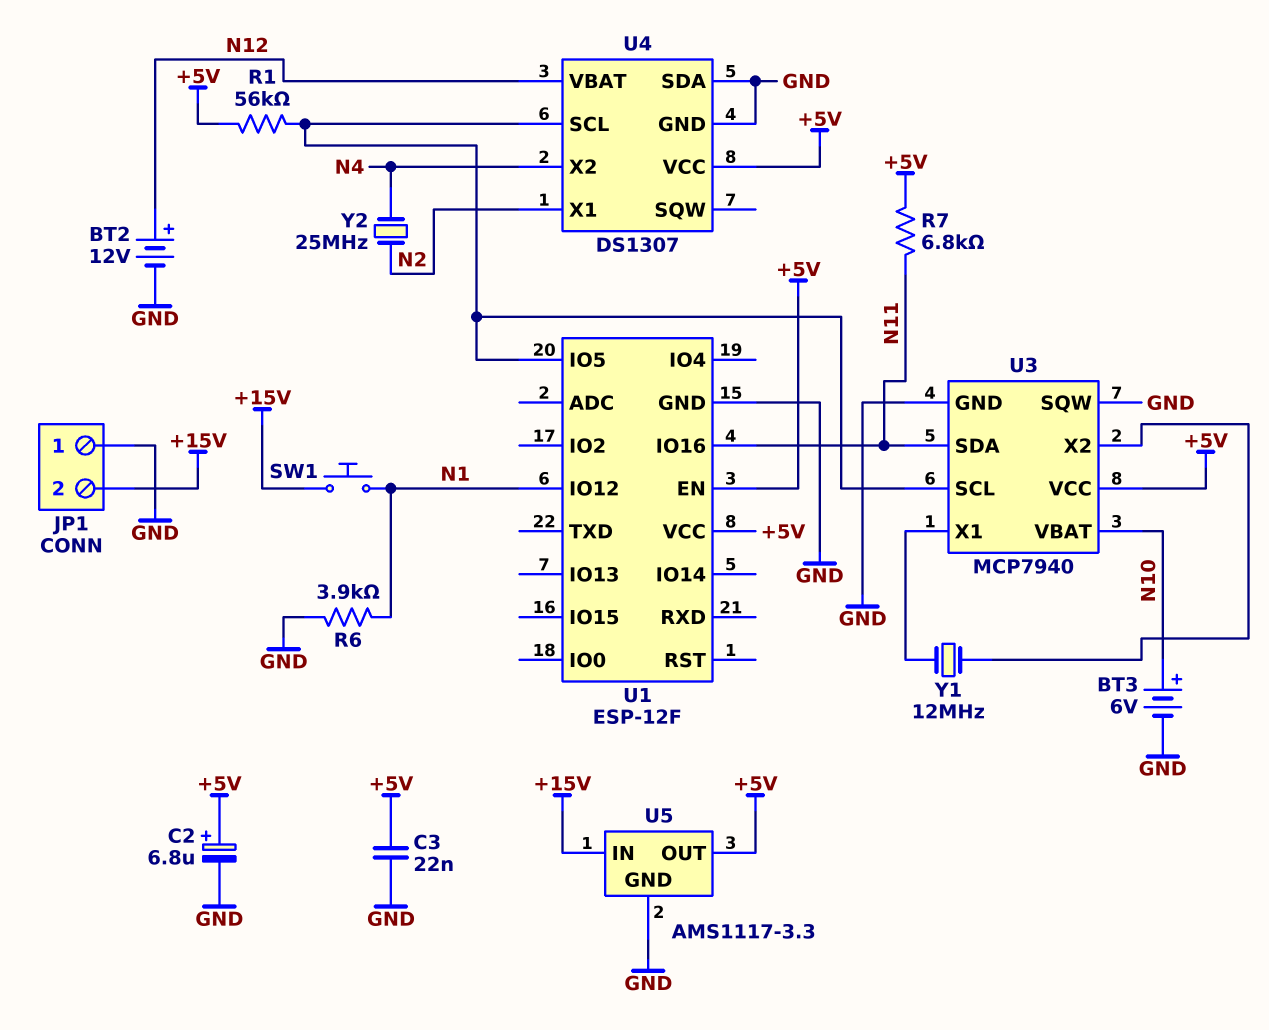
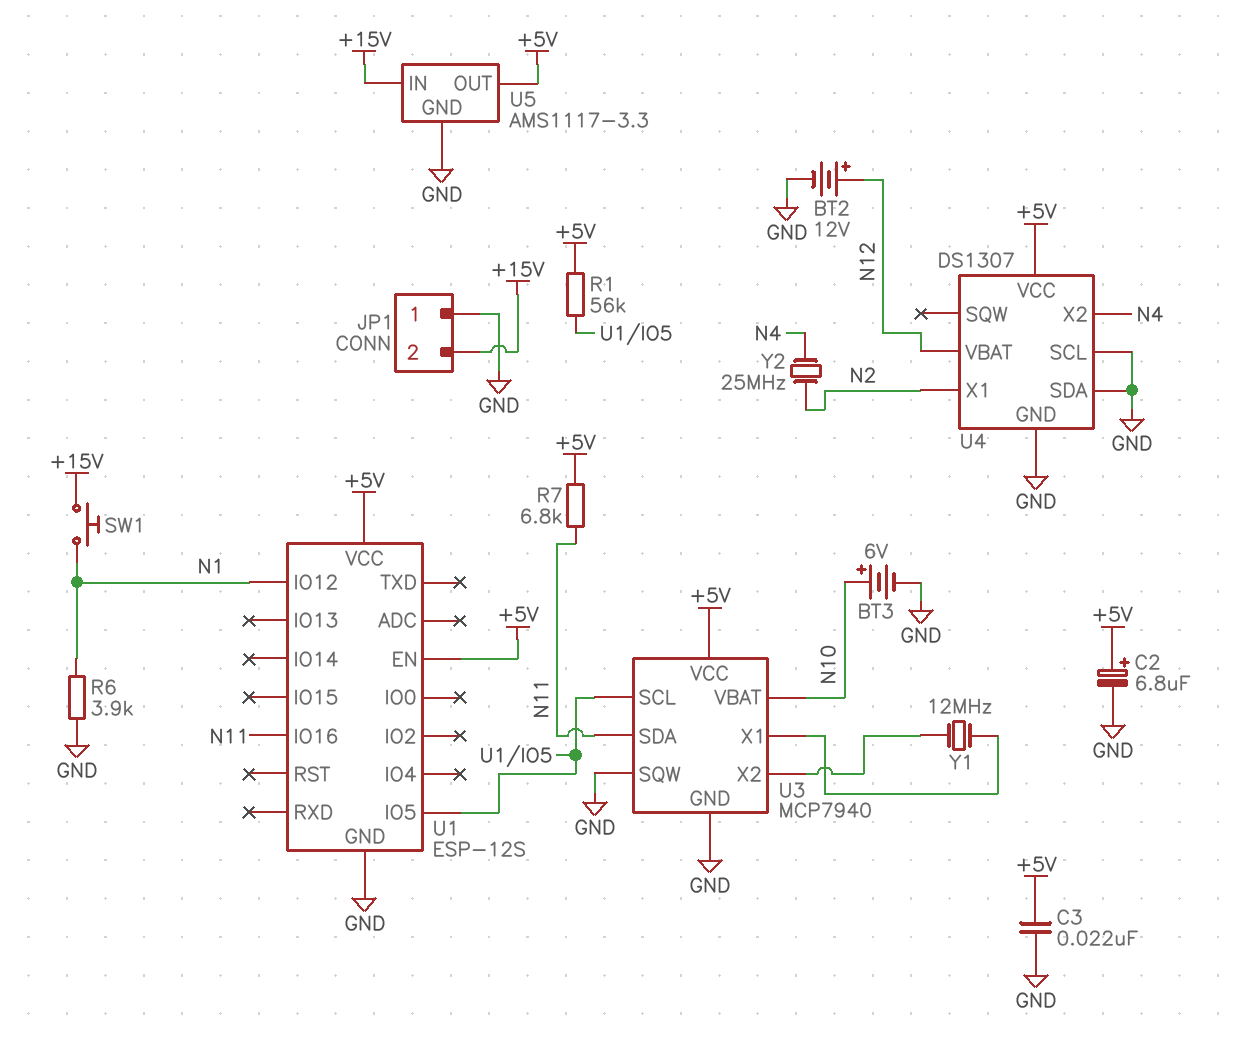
U1: ESP-12F -> ESP-12S
U4 pin SCL: U1/IO5 -> GND

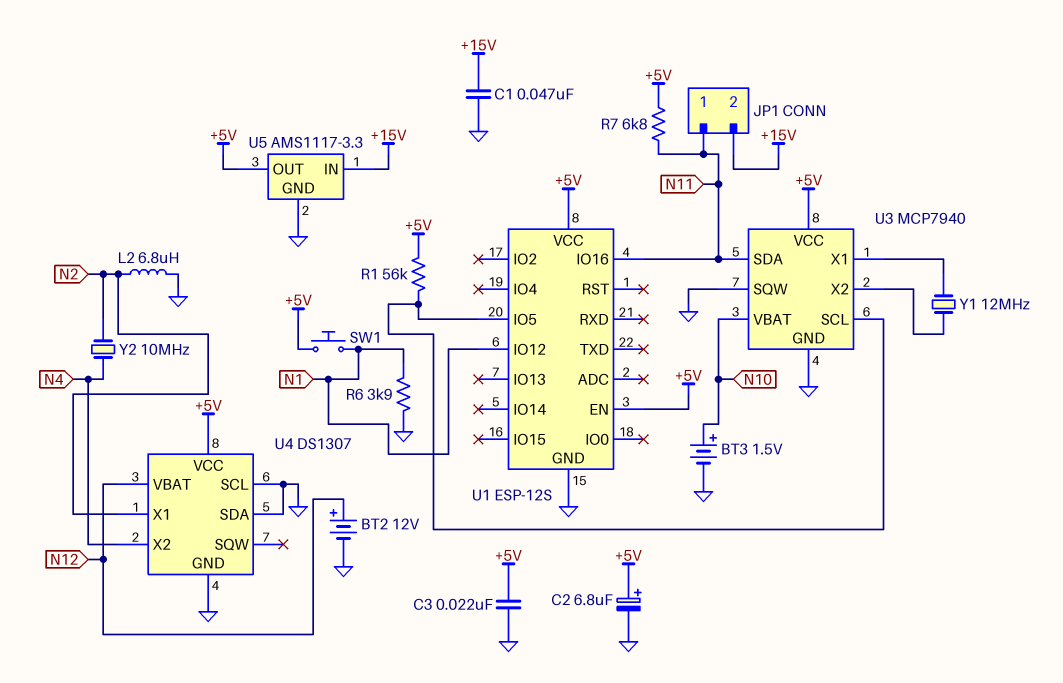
BT3: 6V (plus N10, minus GND) -> 1.5V (plus N10, minus GND)
C1: none -> 47nF (+15V, GND)
JP1 pin 1: GND -> N11
L2: none -> 6.8uH (GND, N2)
SW1: button (+15V, N1) -> button (+5V, N1)
Y2: 25MHz (N2, N4) -> 10MHz (N2, N4)

